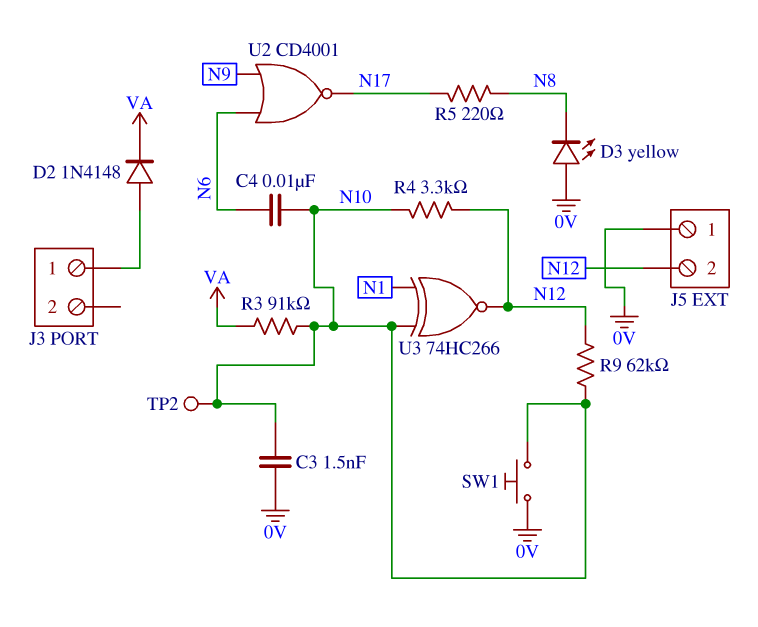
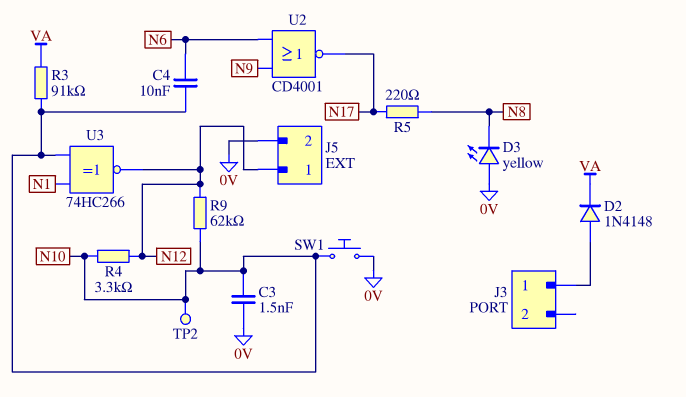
J5 pin 1: 0V -> N12
J5 pin 2: N12 -> 0V

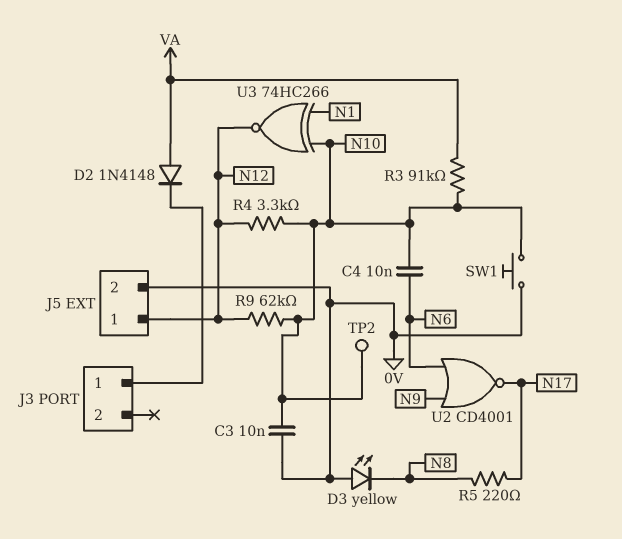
C3: 1.5nF (0V, N10) -> 10nF (0V, N10)
D2: diode 1N4148 (A J3/1, K VA) -> diode 1N4148 (A VA, K J3/1)

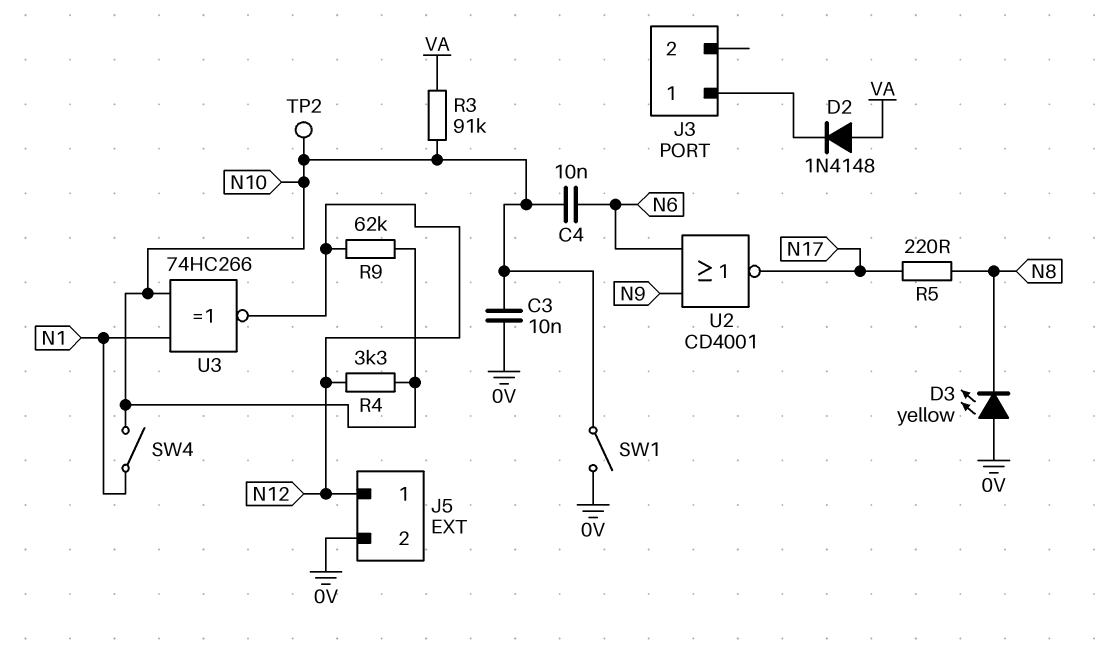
SW1: button (0V, N10) -> switch (0V, N10)
SW4: none -> switch (N1, N10)

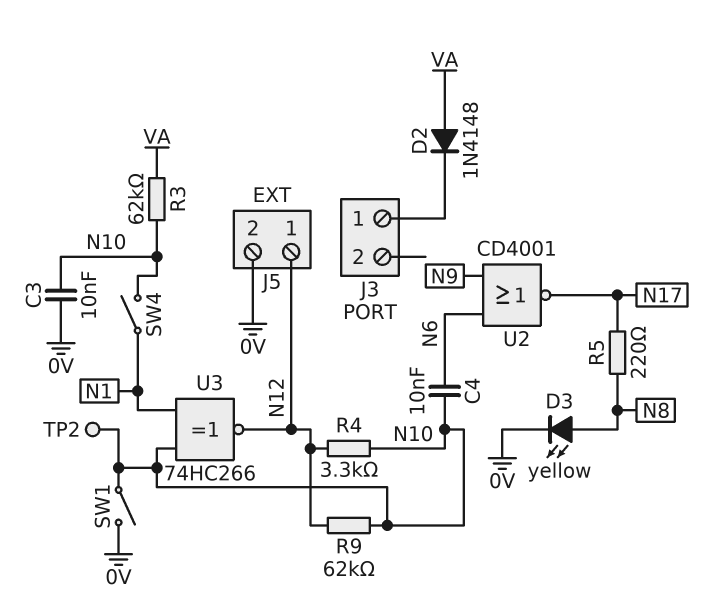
D3: LED yellow (A 0V, K N8) -> LED yellow (A N8, K 0V)
R3: 91k (N10, VA) -> 62k (N10, VA)

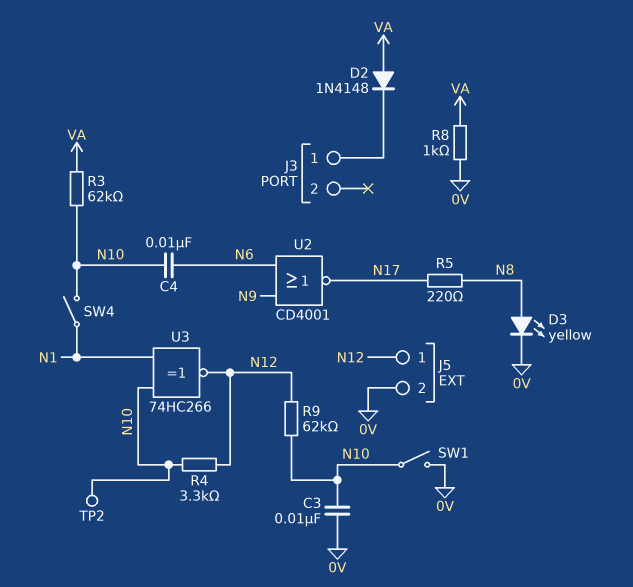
R8: none -> 1k (0V, VA)

